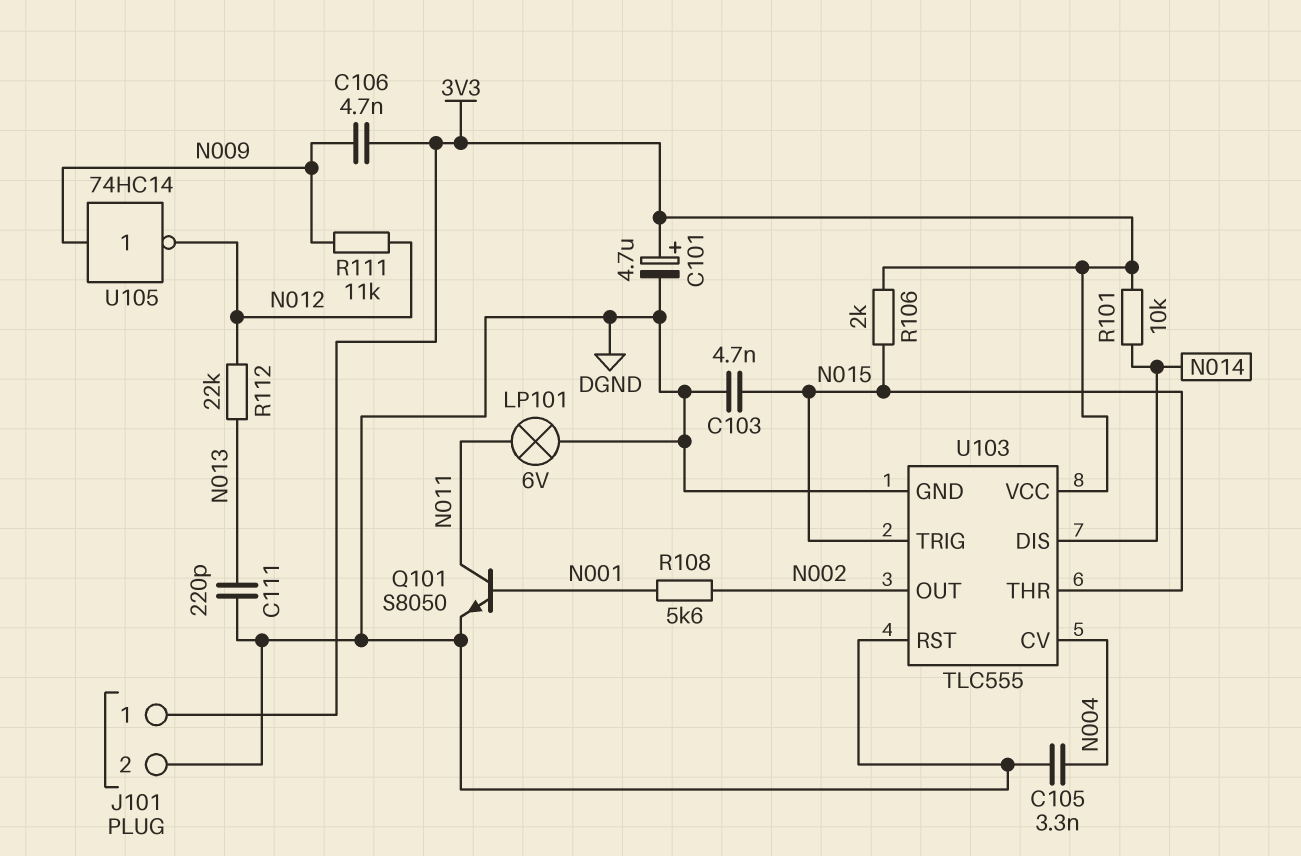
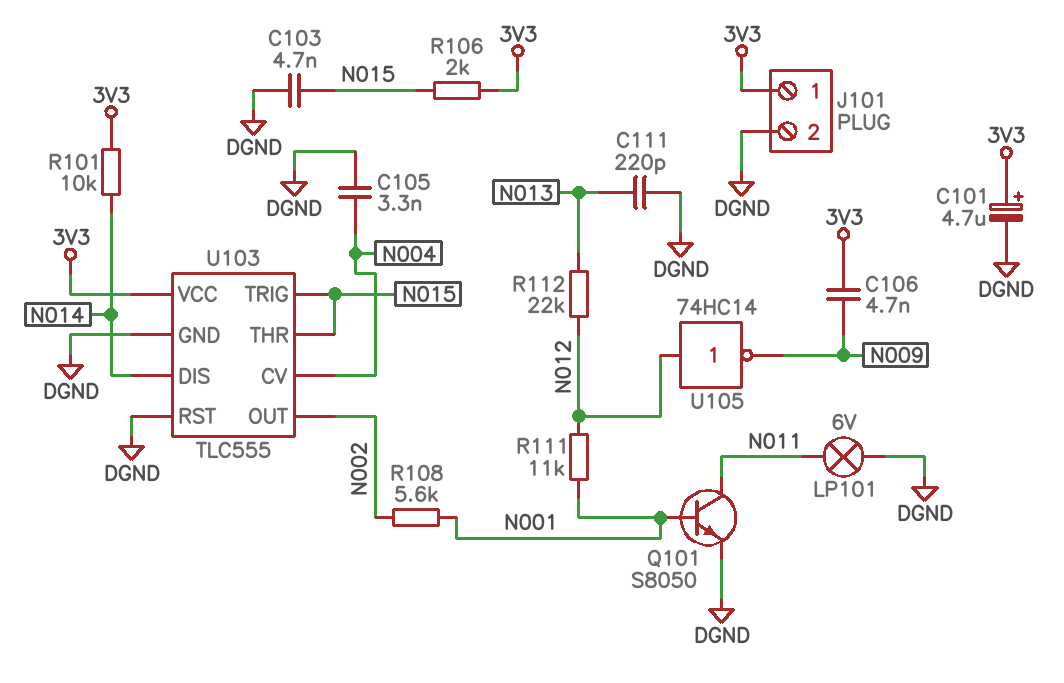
R111: 11k (N009, N012) -> 11k (N001, N012)
U105: NOT 74HC14 (in N009, out N012) -> NOT 74HC14 (in N012, out N009)

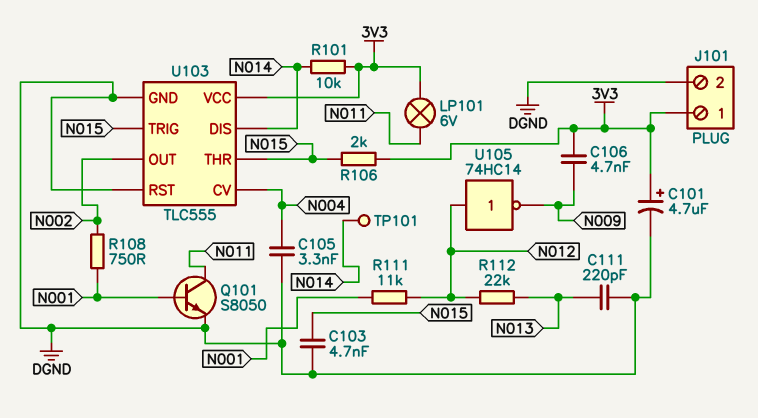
LP101: lamp 6V (DGND, N011) -> lamp 6V (3V3, N011)
R108: 5.6k (N001, N002) -> 750 (N001, N002)
TP101: none -> test point (N014)

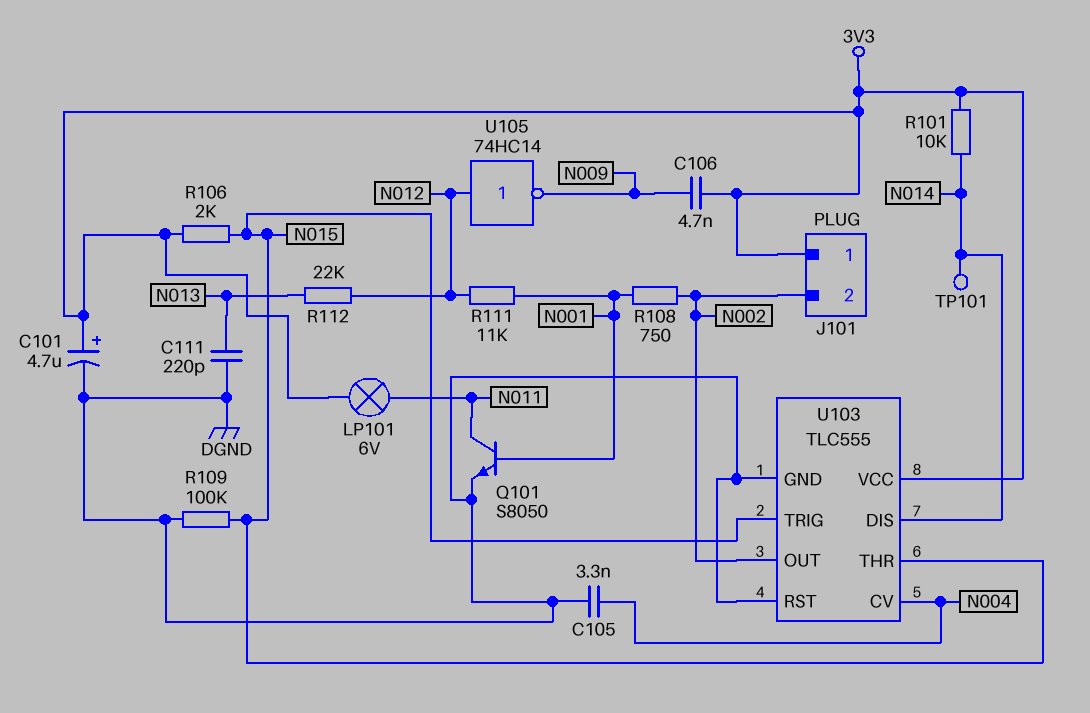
C103: 4.7nF (DGND, N015) -> none
J101 pin 2: DGND -> N002
R109: none -> 100k (DGND, N015)

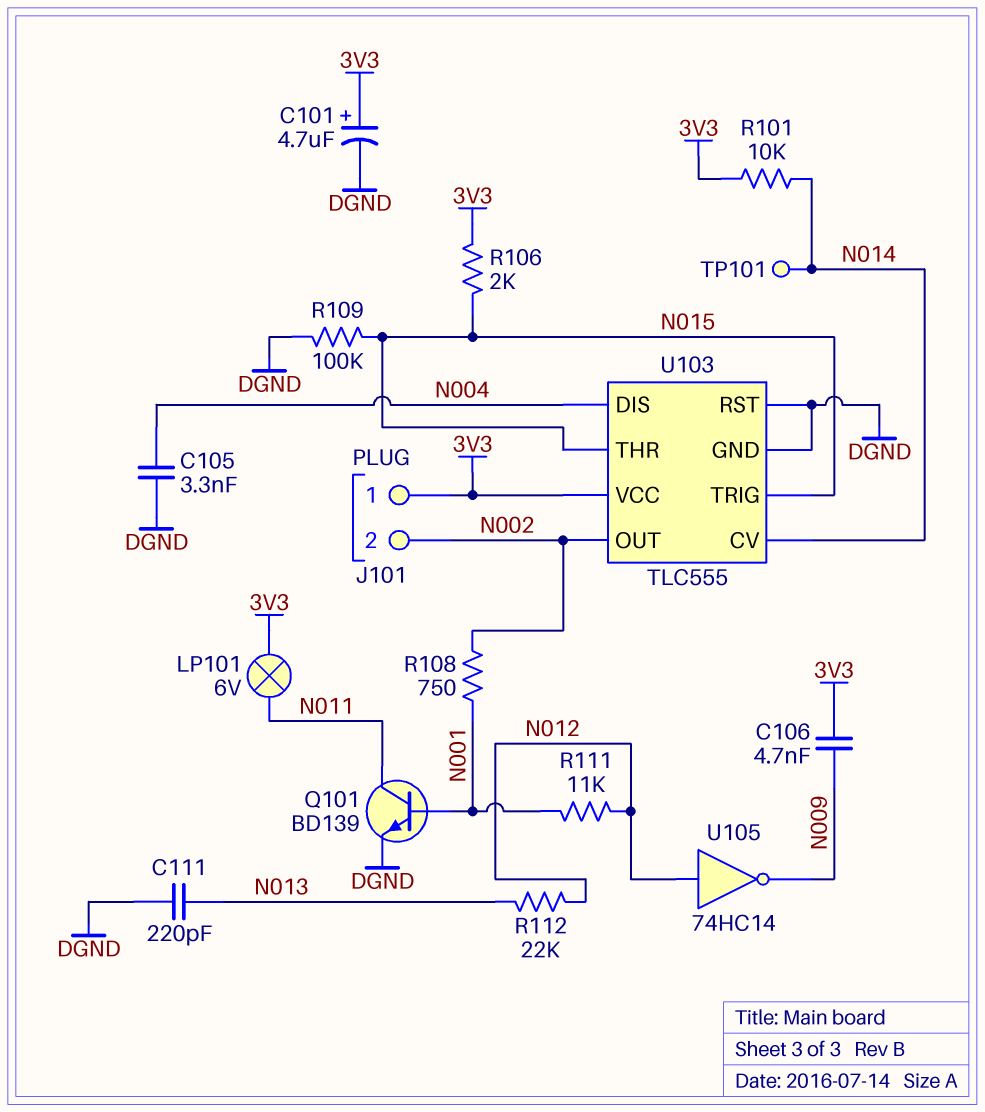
Q101: NPN S8050 (B N001, C N011, E DGND) -> NPN BD139 (B N001, C N011, E DGND)
U103 pin CV: N004 -> N014
U103 pin DIS: N014 -> N004

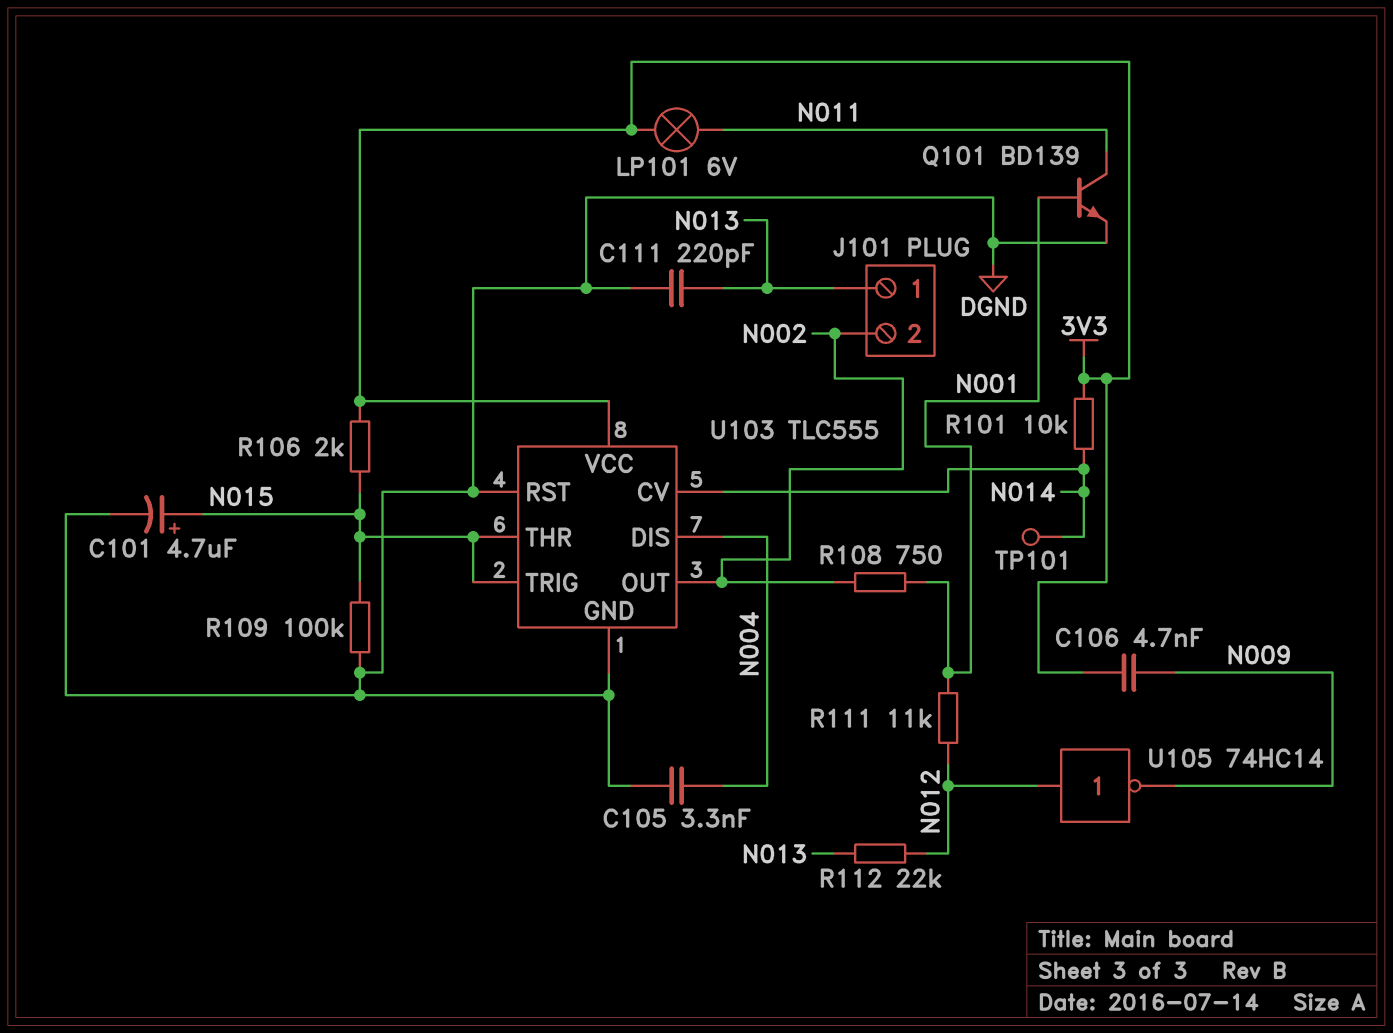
C101: 4.7uF (plus 3V3, minus DGND) -> 4.7uF (plus N015, minus DGND)
J101 pin 1: 3V3 -> N013

